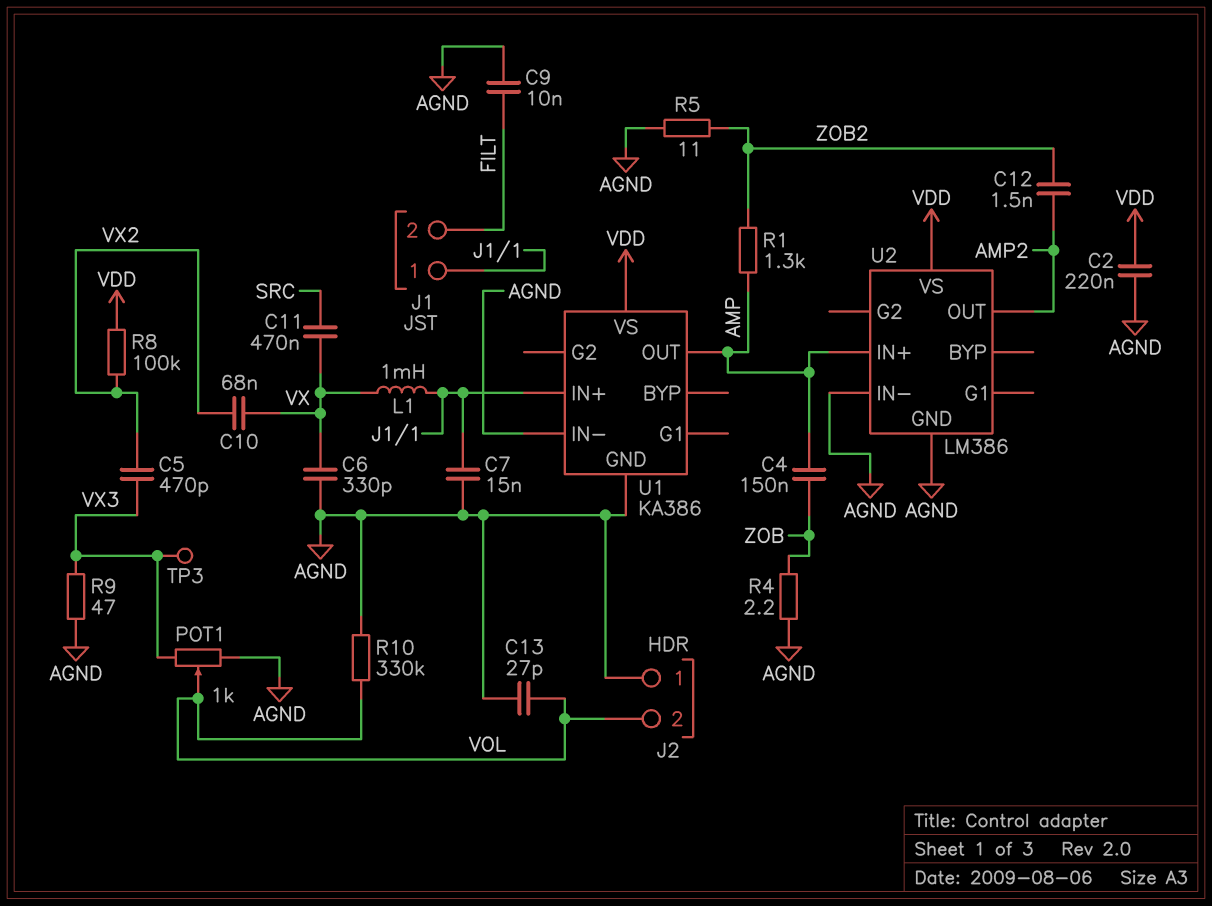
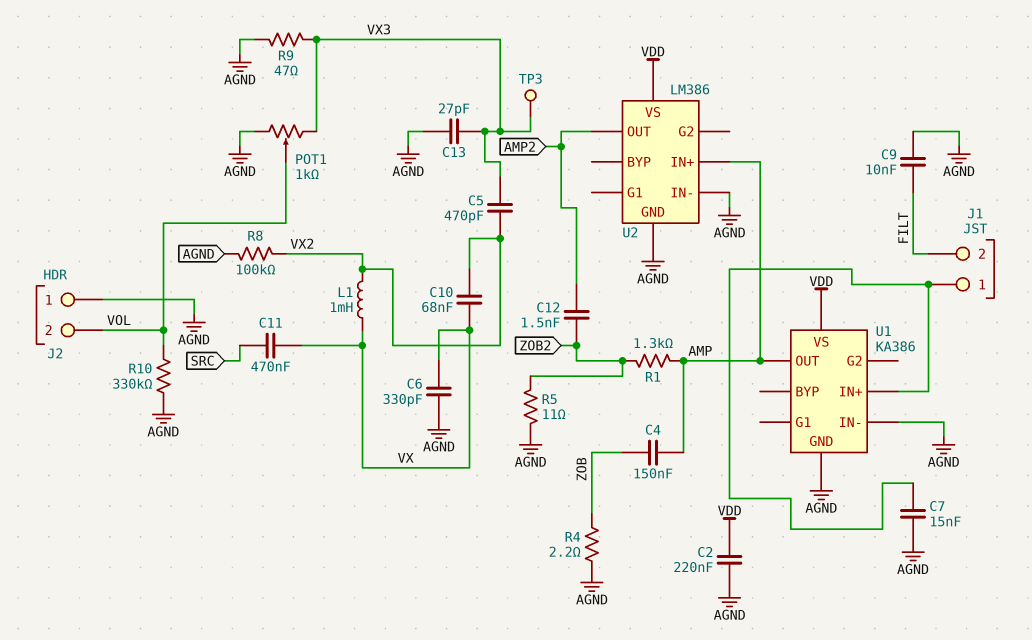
C13: 27pF (AGND, VOL) -> 27pF (AGND, VX3)
L1: 1mH (J1/1, VX) -> 1mH (VX, VX2)
R8: 100k (VDD, VX2) -> 100k (AGND, VX2)

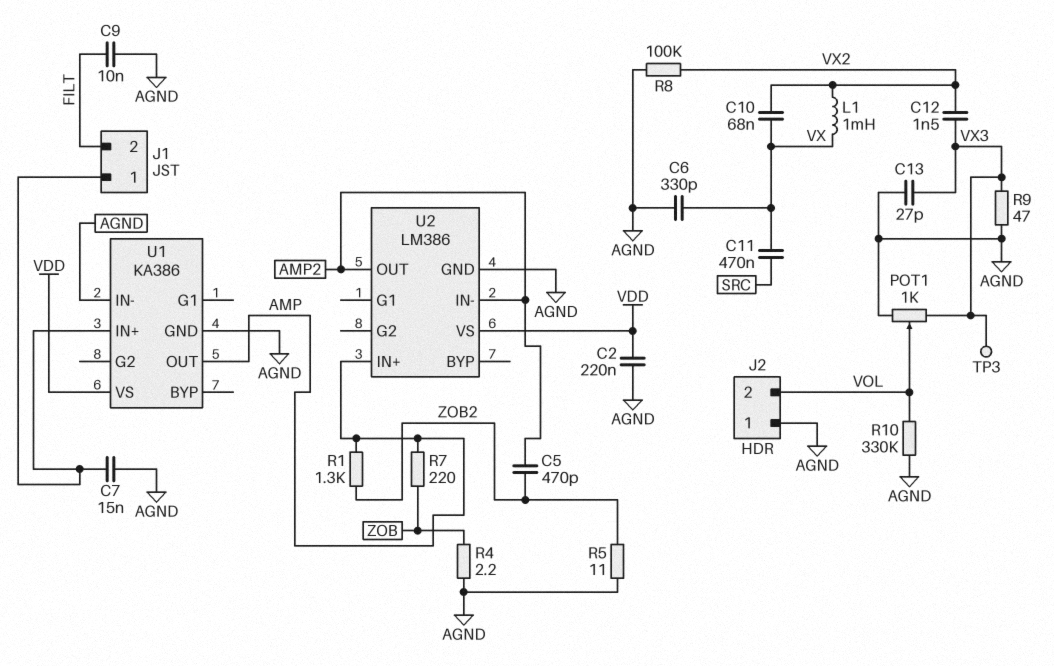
C4: 150nF (AMP, ZOB) -> none
C5: 470pF (VX2, VX3) -> 470pF (AMP2, ZOB2)
C12: 1.5nF (AMP2, ZOB2) -> 1.5nF (VX2, VX3)
R7: none -> 220 (AMP, ZOB)
U2 pin IN-: AGND -> AMP2

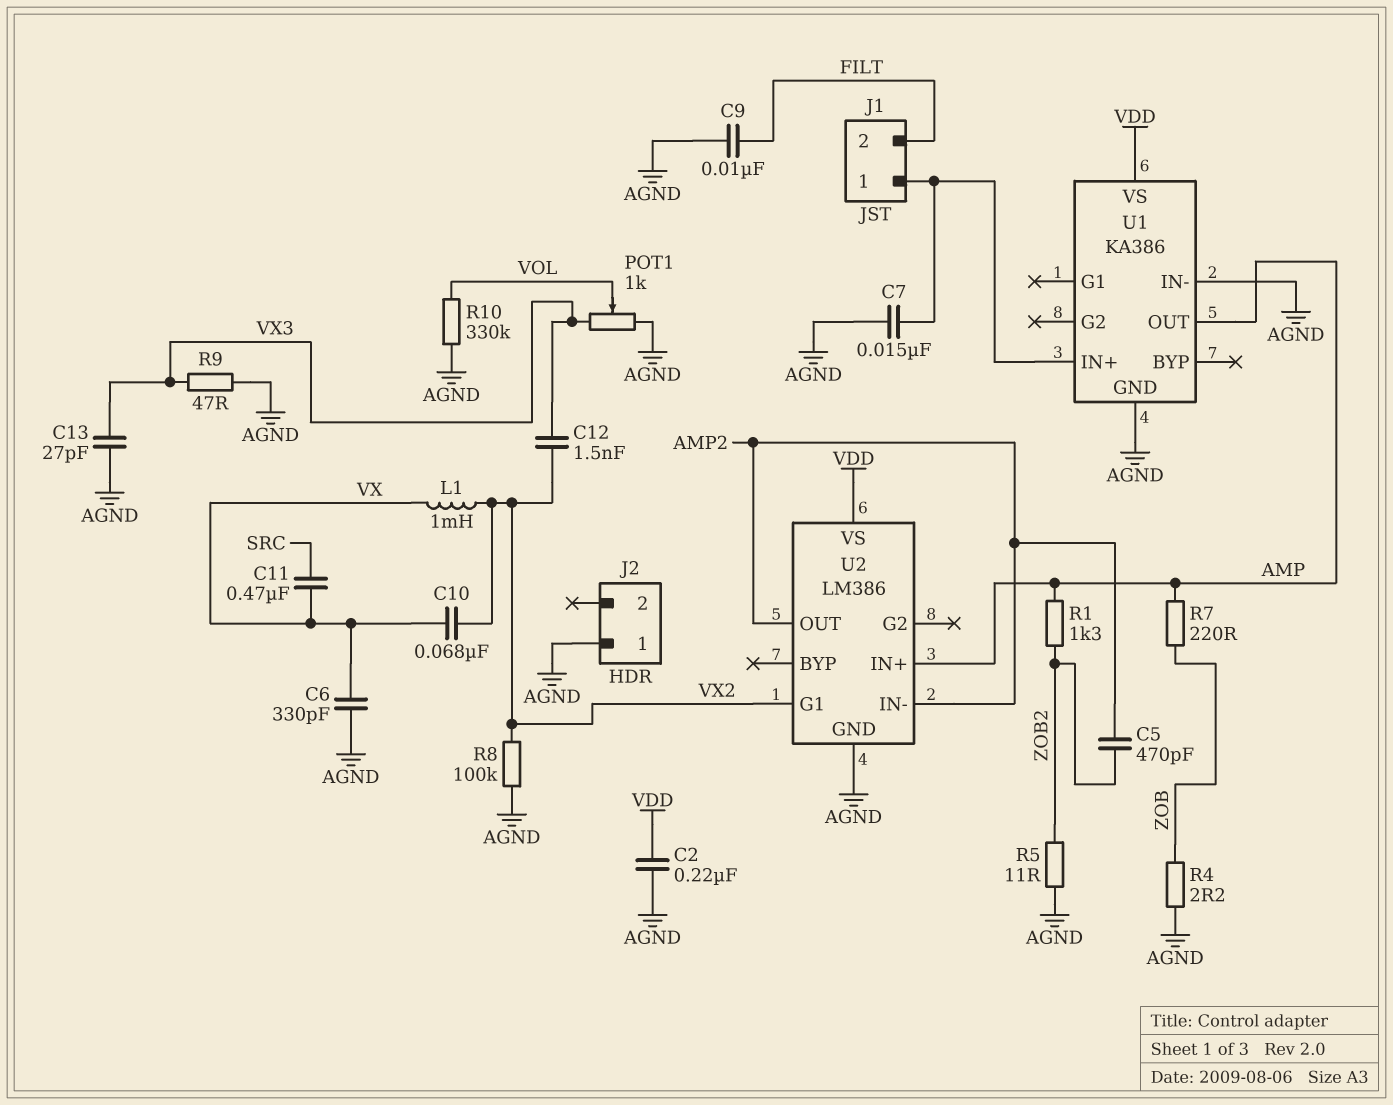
J2 pin 2: VOL -> none
TP3: test point (VX3) -> none
U2 pin G1: none -> VX2

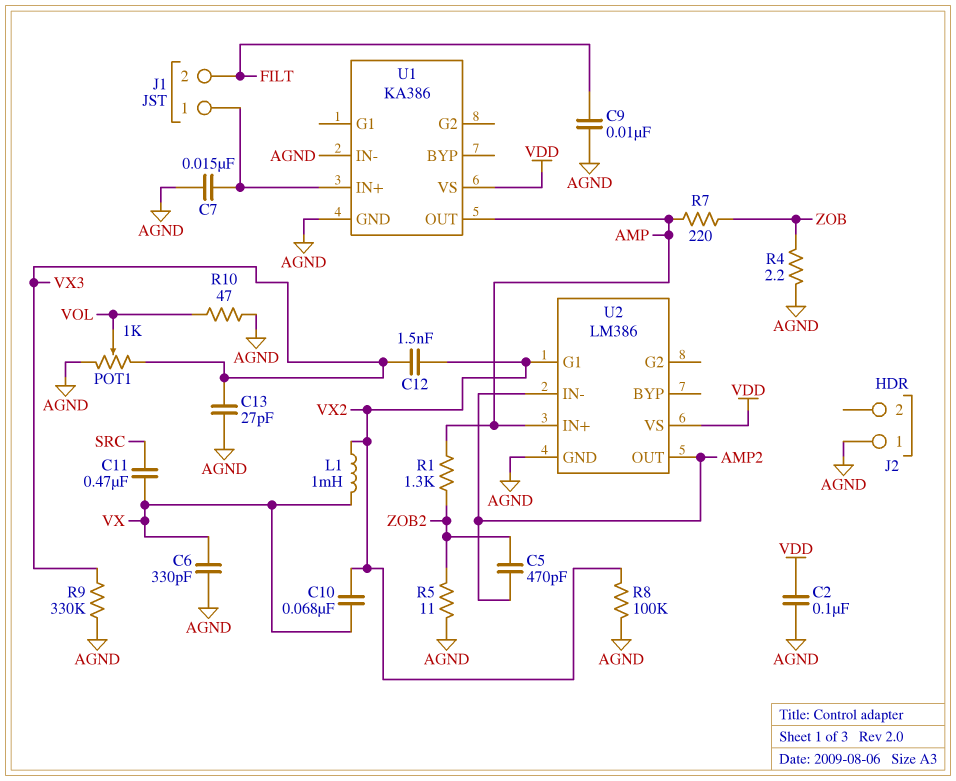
C2: 220nF (AGND, VDD) -> 100nF (AGND, VDD)
R9: 47 (AGND, VX3) -> 330k (AGND, VX3)
R10: 330k (AGND, VOL) -> 47 (AGND, VOL)

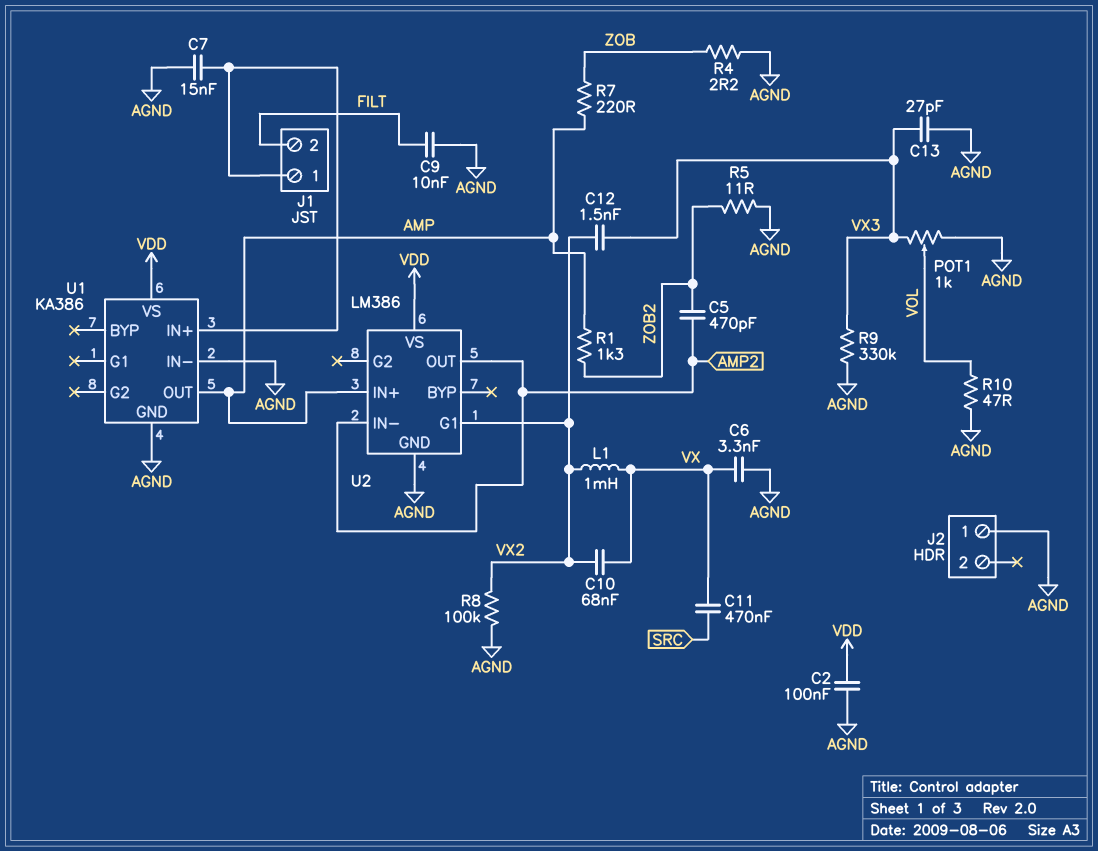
C6: 330pF (AGND, VX) -> 3.3nF (AGND, VX)

